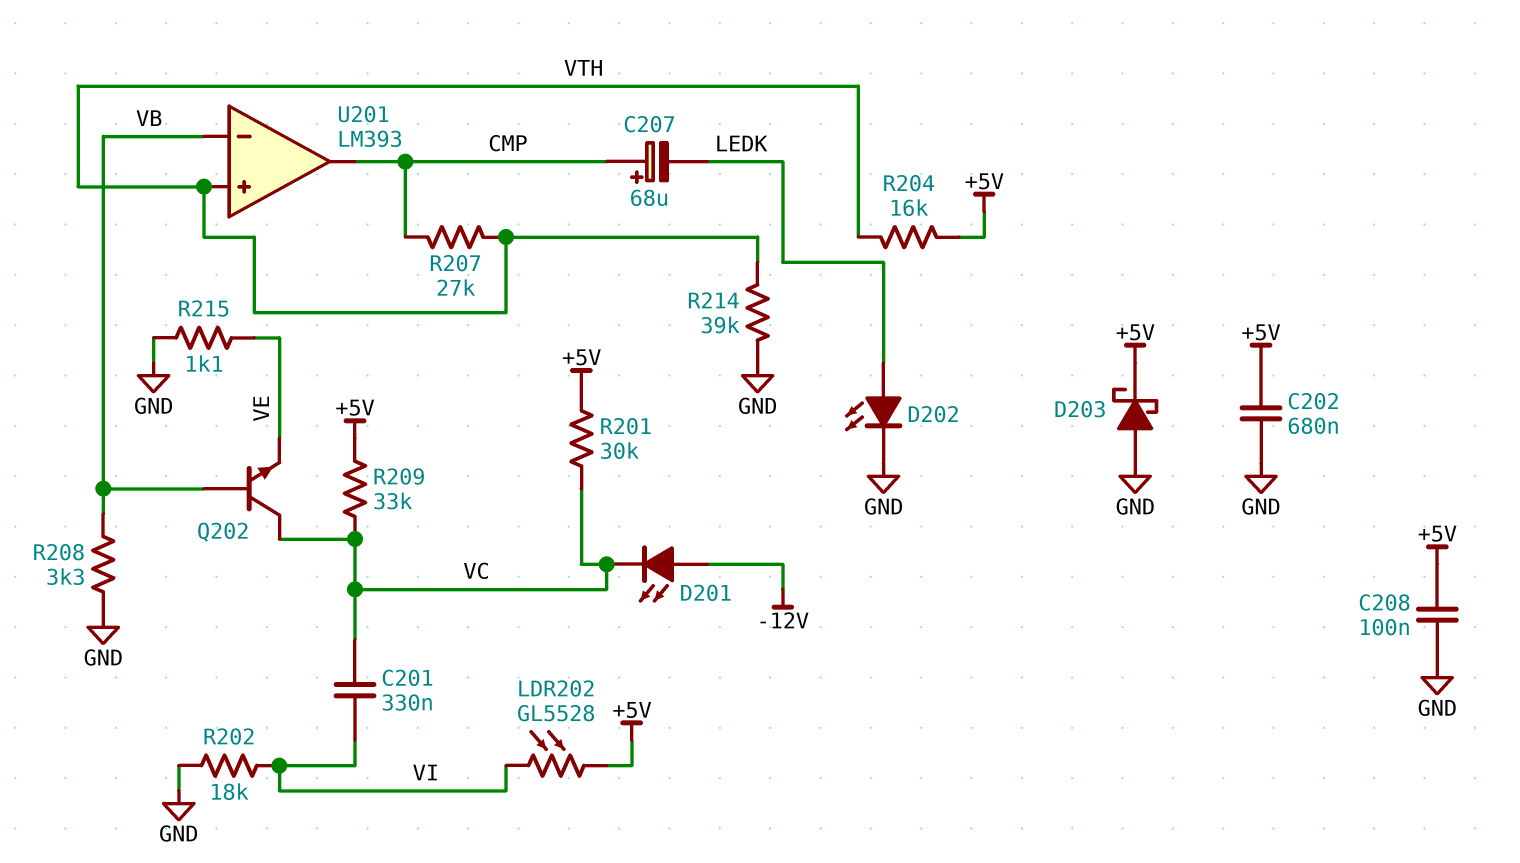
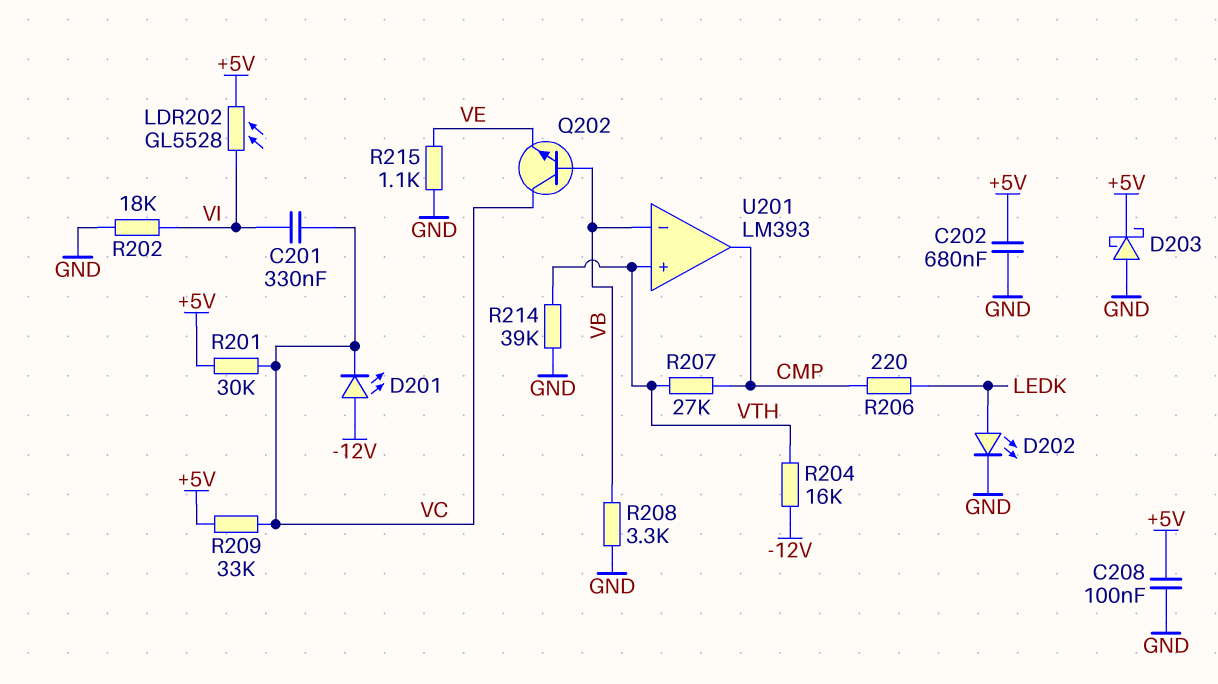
C207: 68uF (plus CMP, minus LEDK) -> none
R204: 16k (+5V, VTH) -> 16k (-12V, VTH)
R206: none -> 220 (CMP, LEDK)

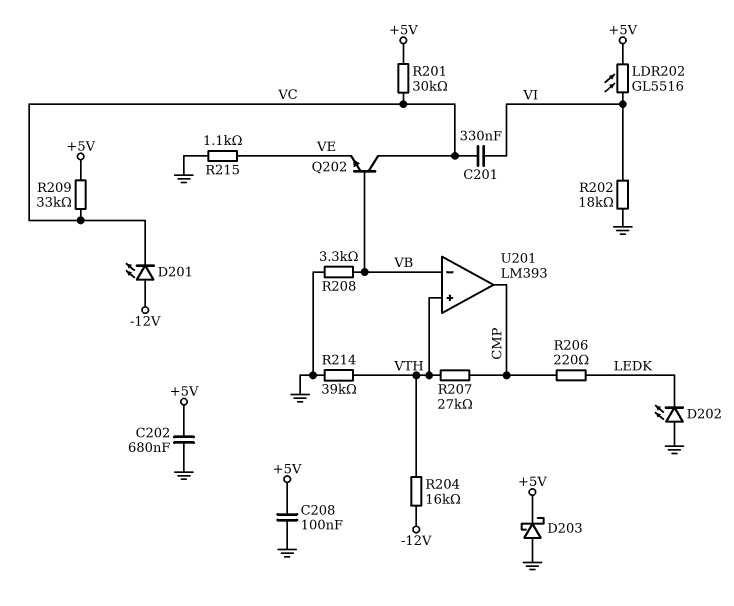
D202: LED (A LEDK, K GND) -> LED (A GND, K LEDK)
LDR202: GL5528 (+5V, VI) -> GL5516 (+5V, VI)

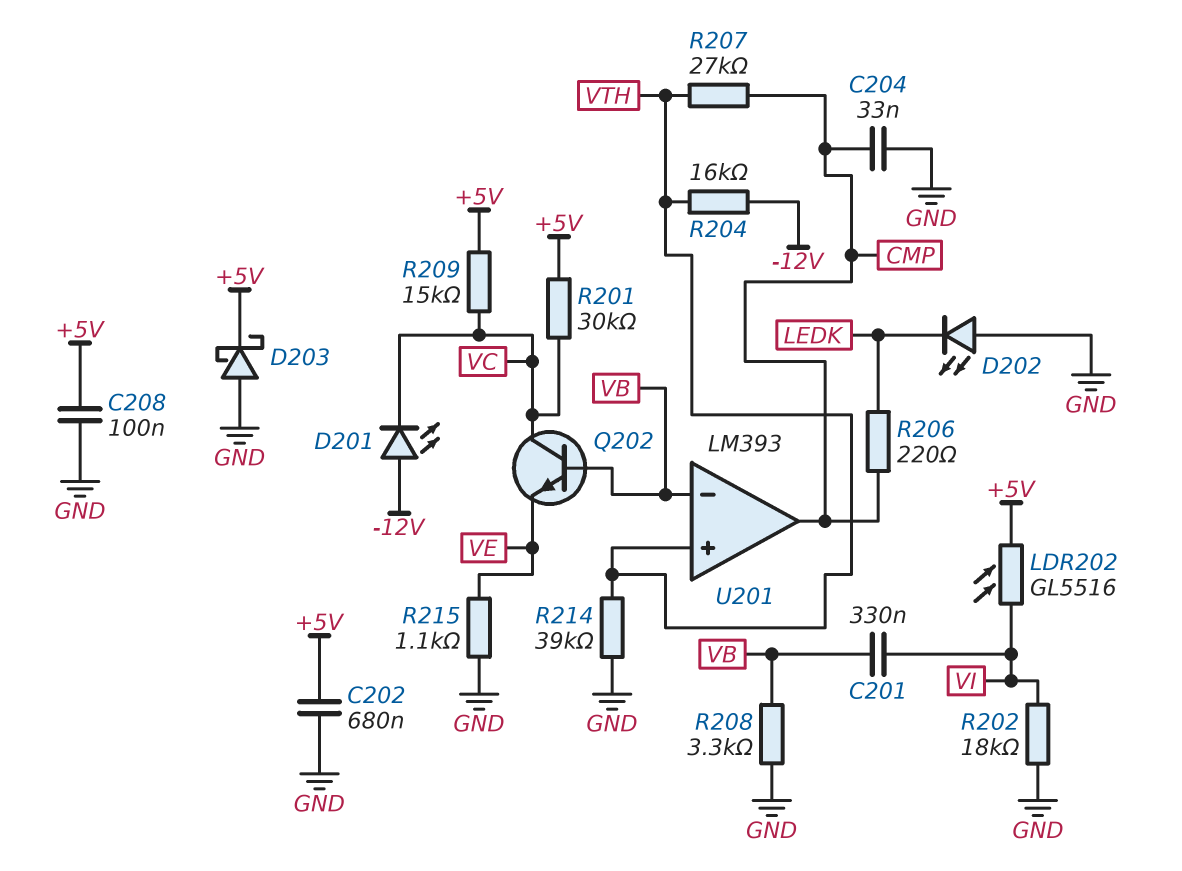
C201: 330nF (VC, VI) -> 330nF (VB, VI)
C204: none -> 33nF (CMP, GND)
R209: 33k (+5V, VC) -> 15k (+5V, VC)

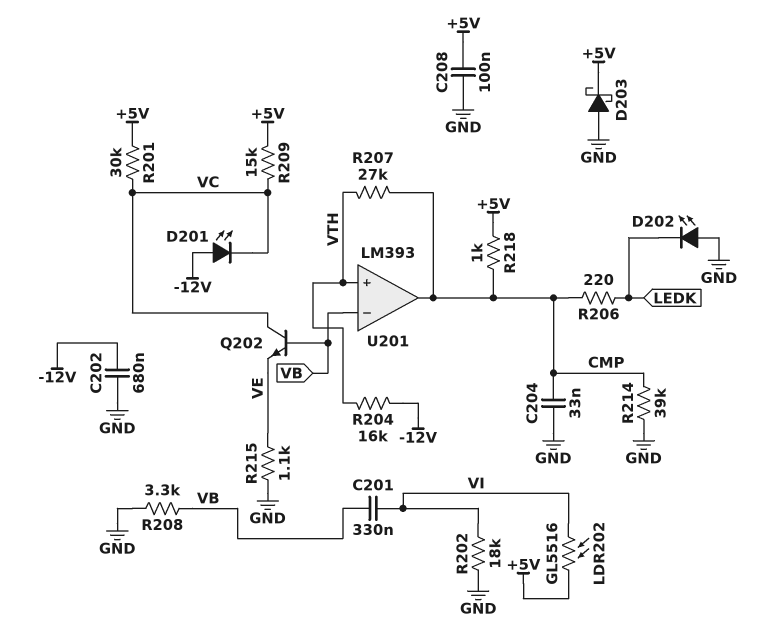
C202: 680nF (+5V, GND) -> 680nF (-12V, GND)
R214: 39k (GND, VTH) -> 39k (CMP, GND)
R218: none -> 1k (+5V, CMP)

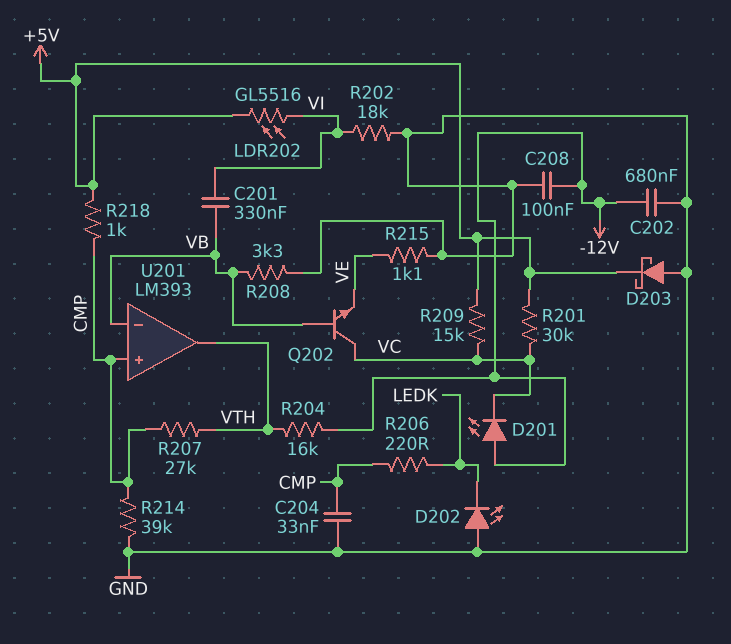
C208: 100nF (+5V, GND) -> 100nF (-12V, GND)
U201 pin in+: VTH -> CMP
U201 pin out: CMP -> VTH

